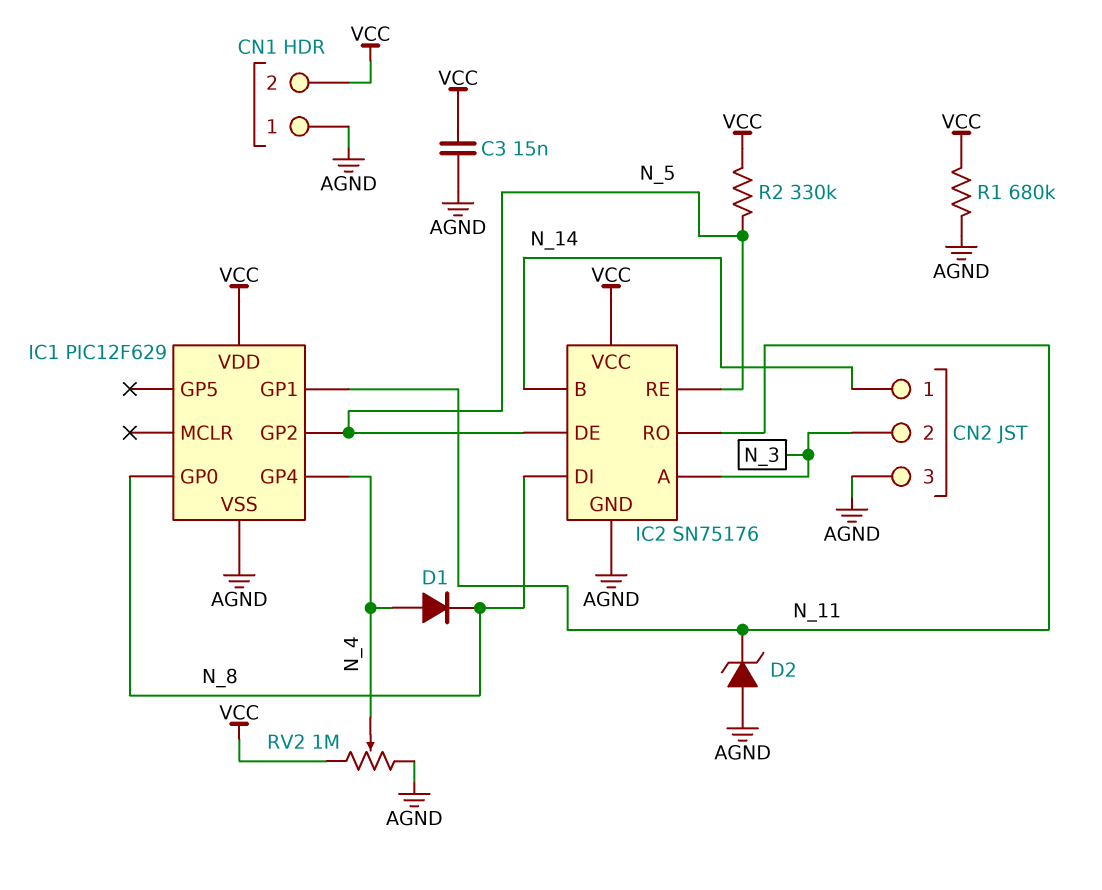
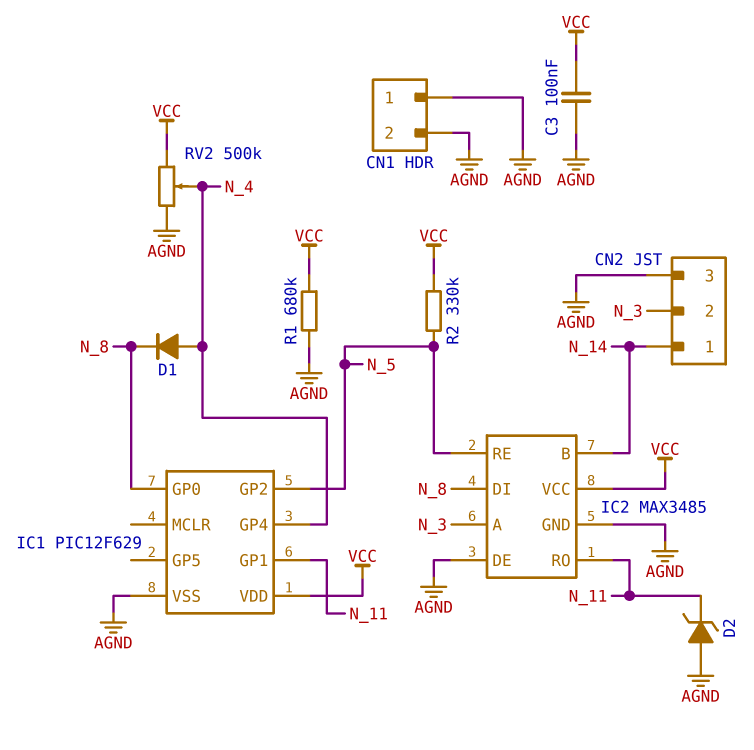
C3: 15nF (AGND, VCC) -> 100nF (AGND, VCC)
CN1 pin 2: VCC -> AGND
IC2: SN75176 -> MAX3485
IC2 pin DE: N_5 -> AGND
RV2: 1M (AGND, VCC, wiper N_4) -> 500k (AGND, VCC, wiper N_4)

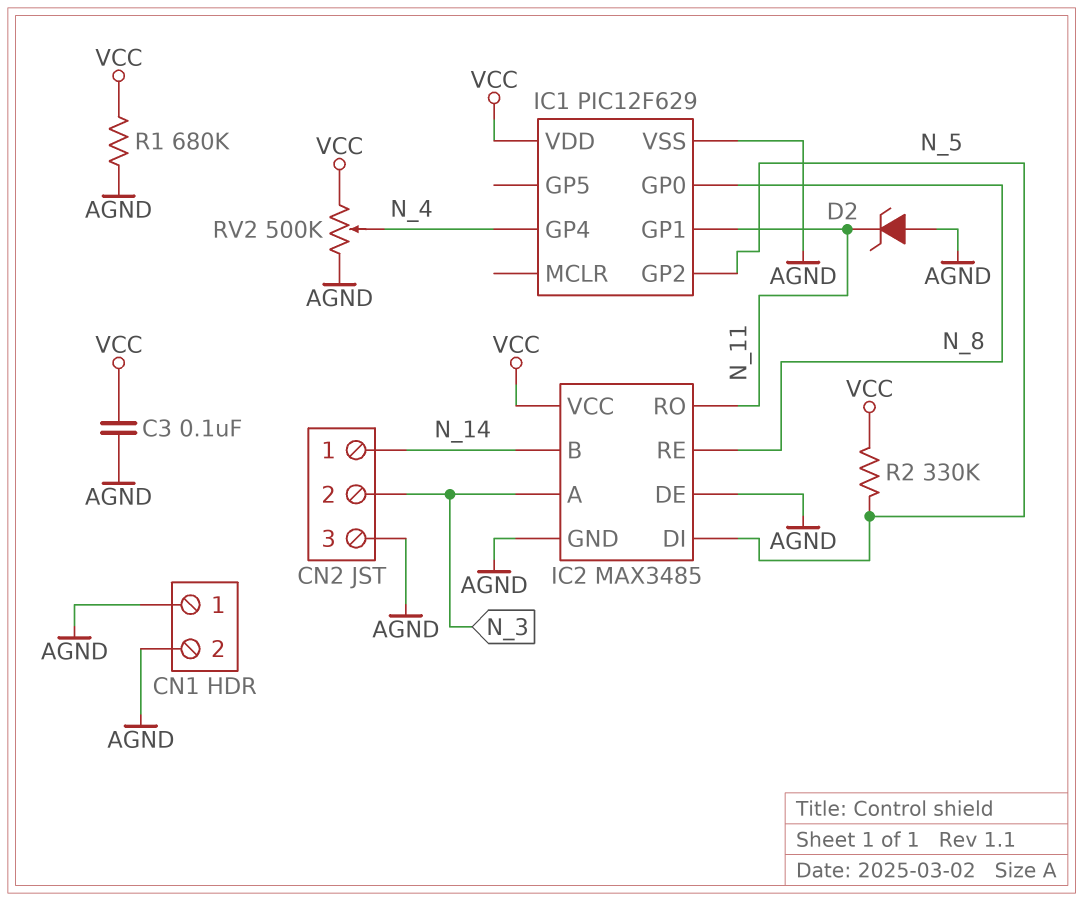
D1: diode (A N_4, K N_8) -> none
IC2 pin DI: N_8 -> N_5
IC2 pin RE: N_5 -> N_8

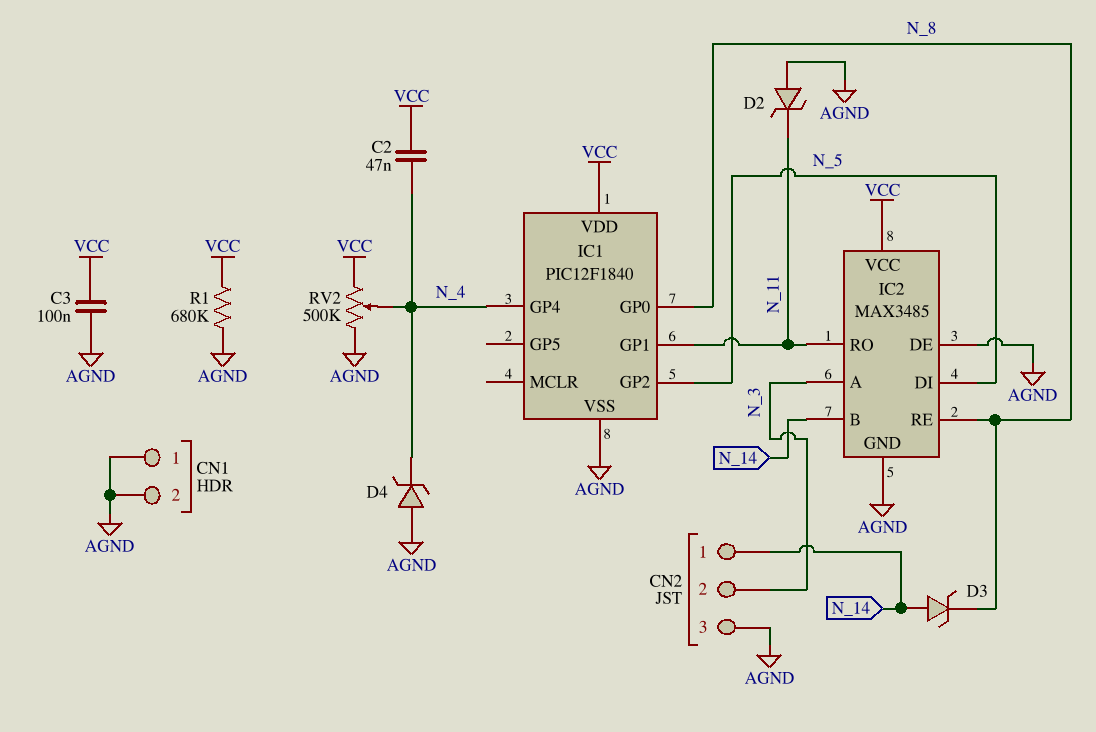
C2: none -> 47nF (N_4, VCC)
D3: none -> zener (A N_14, K N_8)
D4: none -> zener (A AGND, K N_4)
IC1: PIC12F629 -> PIC12F1840
R2: 330k (N_5, VCC) -> none

